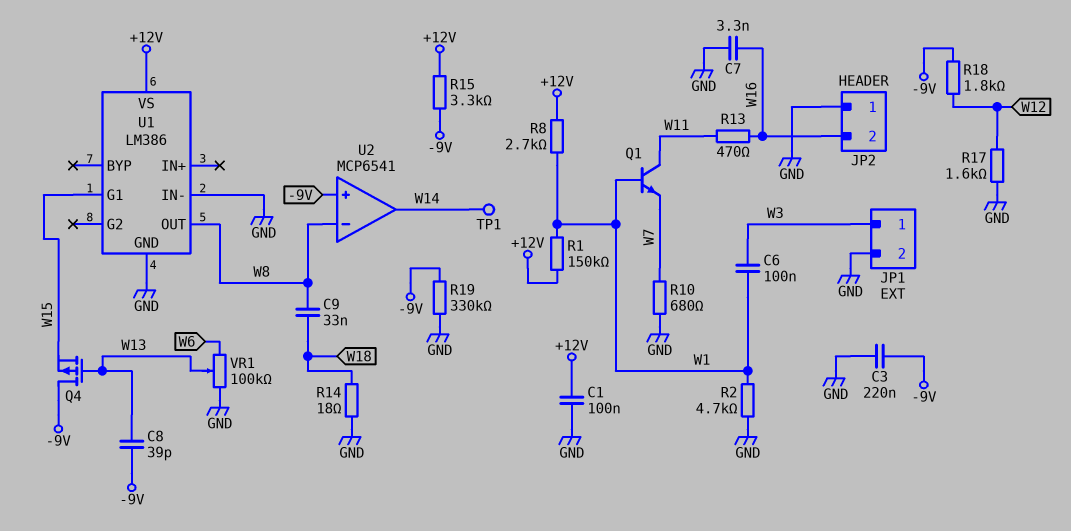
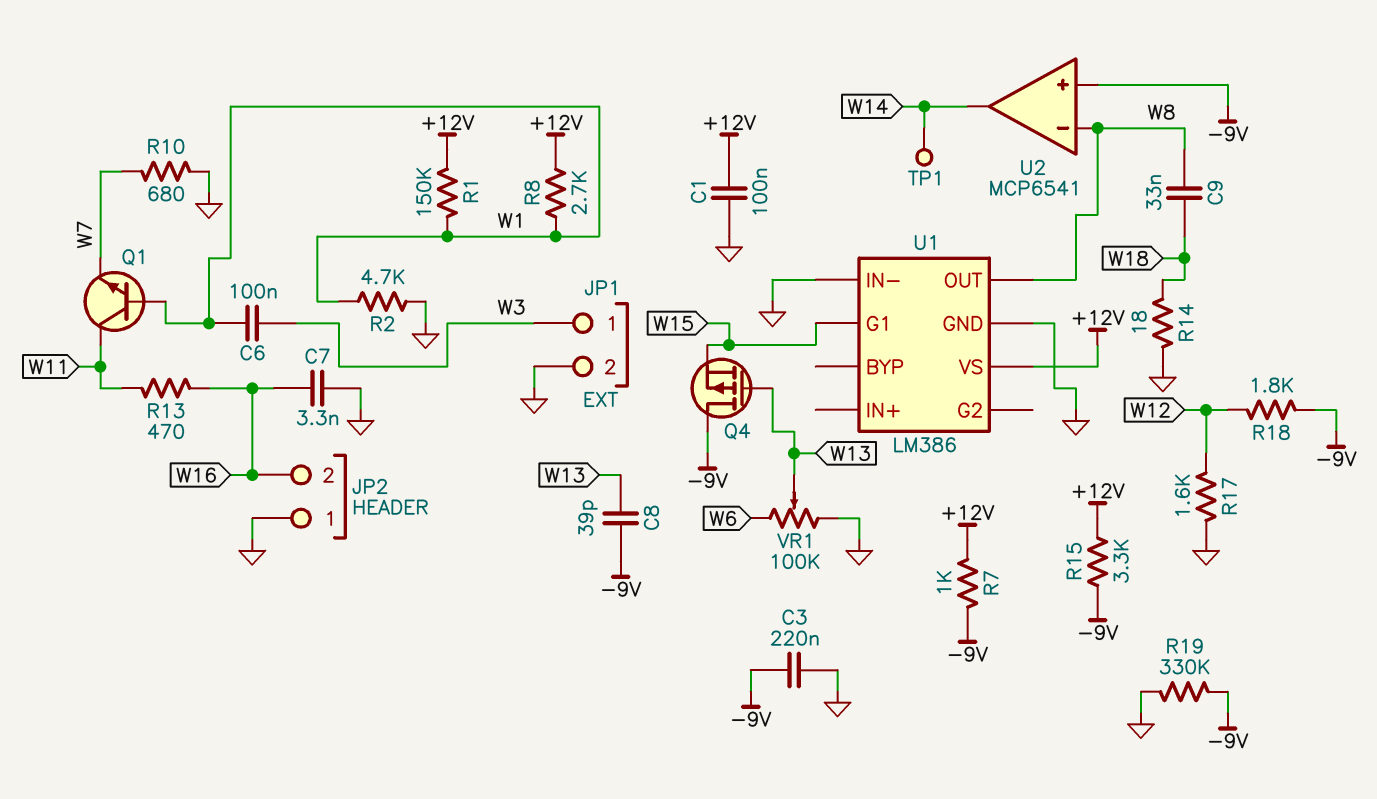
R7: none -> 1k (+12V, -9V)

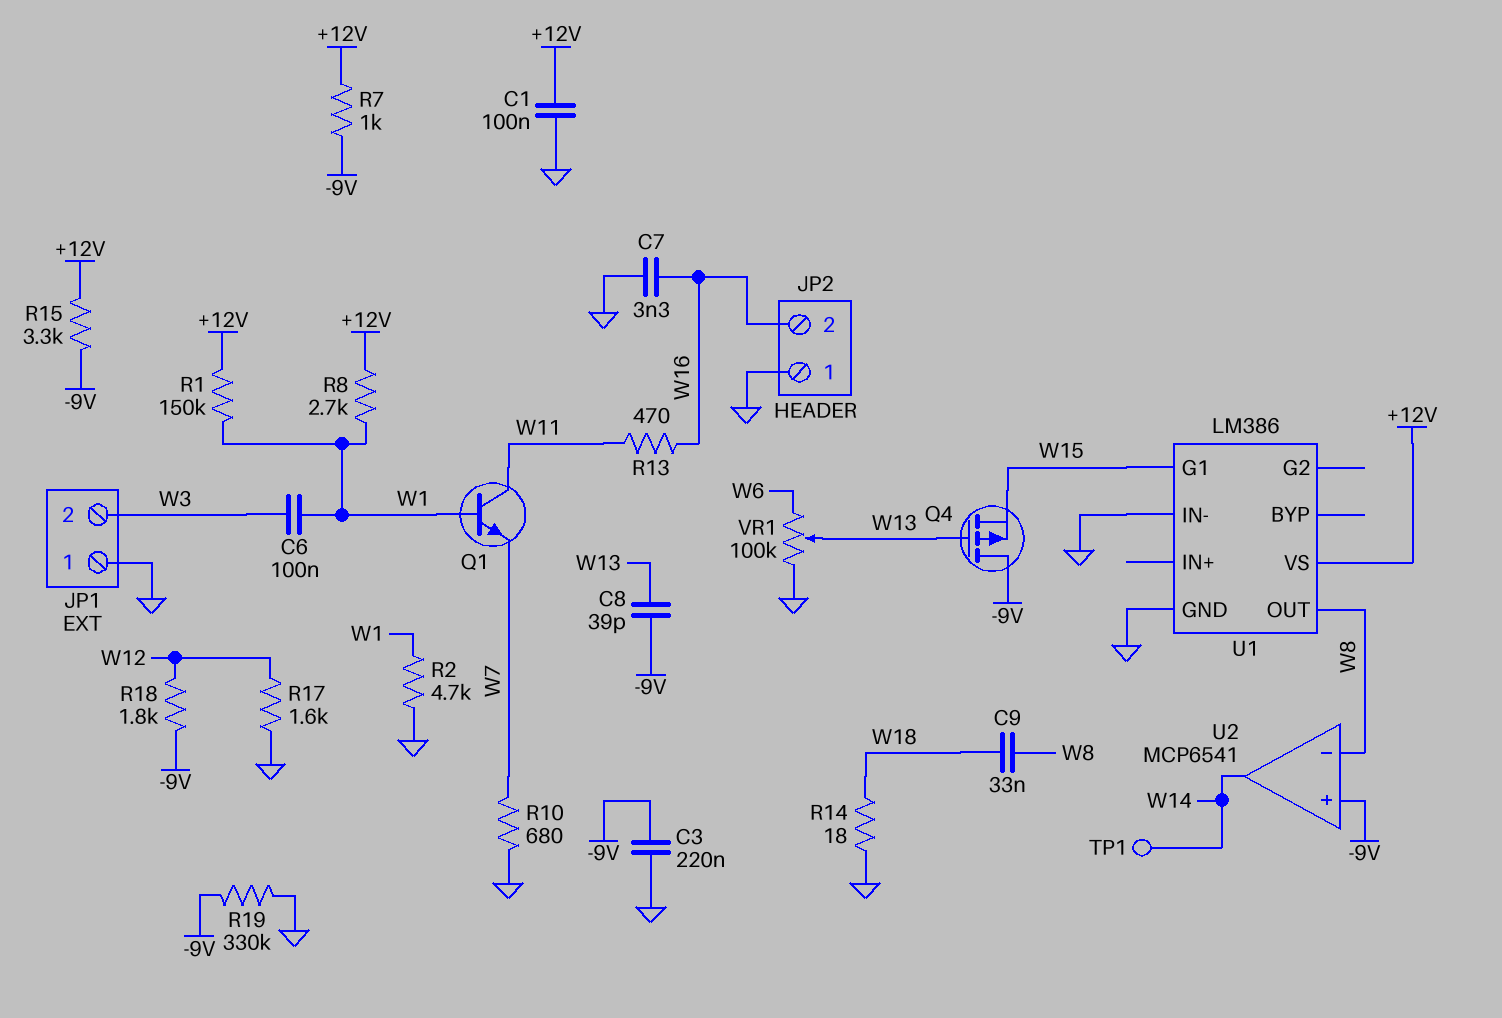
JP1 pin 1: W3 -> GND
JP1 pin 2: GND -> W3

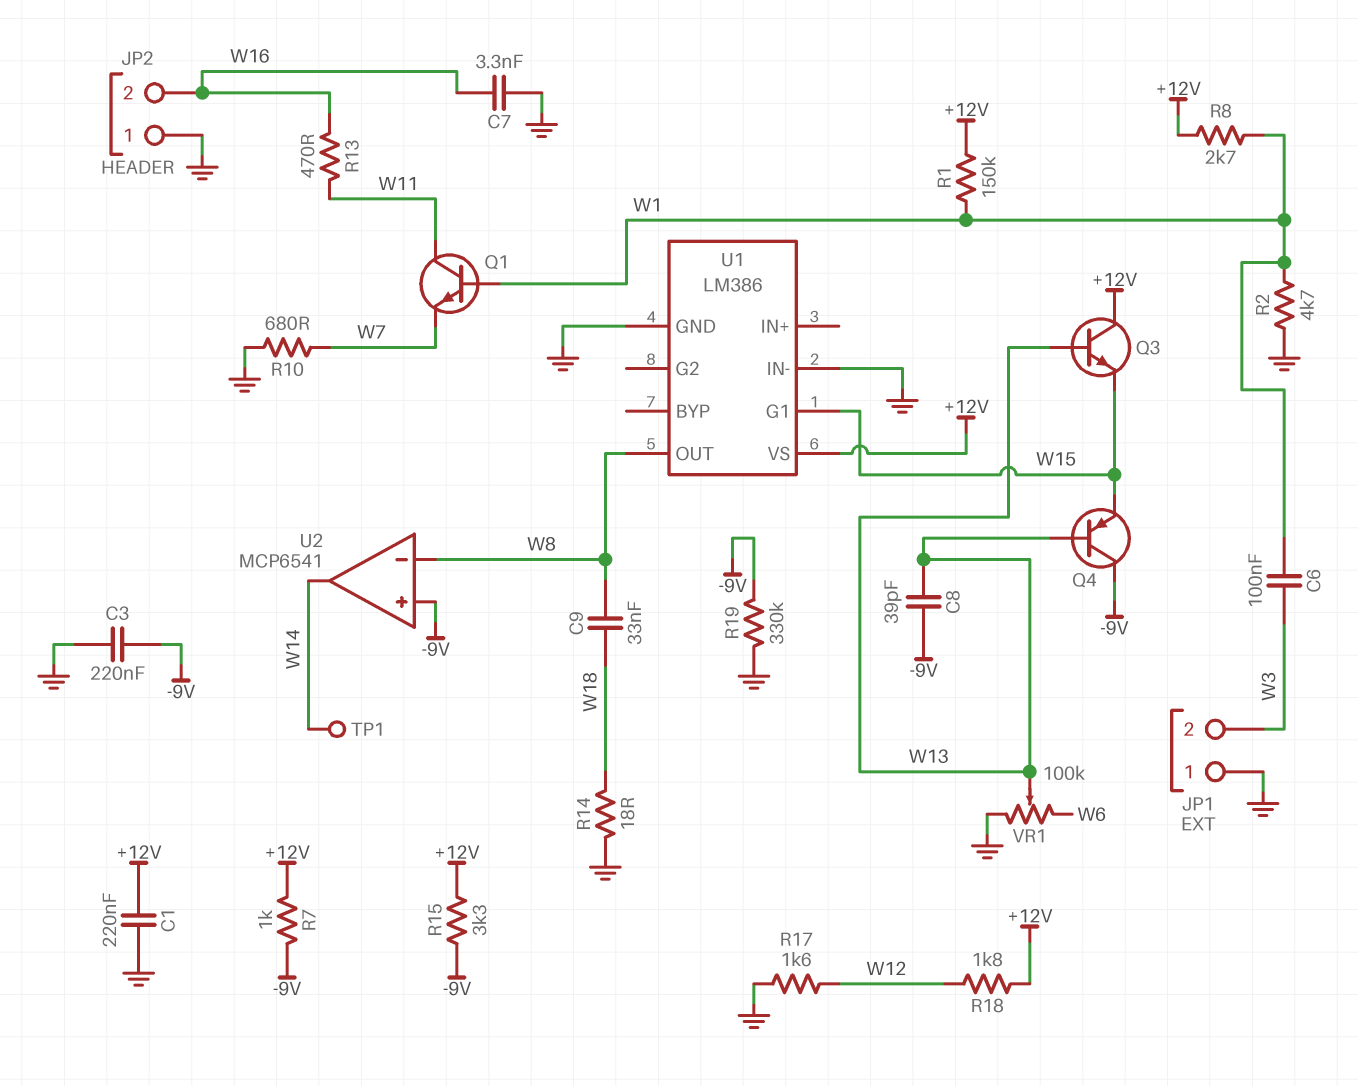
C1: 100nF (+12V, GND) -> 220nF (+12V, GND)
Q3: none -> NPN (B W13, C +12V, E W15)
Q4: PMOS (G W13, D -9V, S W15) -> PNP (B W13, C -9V, E W15)
R18: 1.8k (-9V, W12) -> 1.8k (+12V, W12)

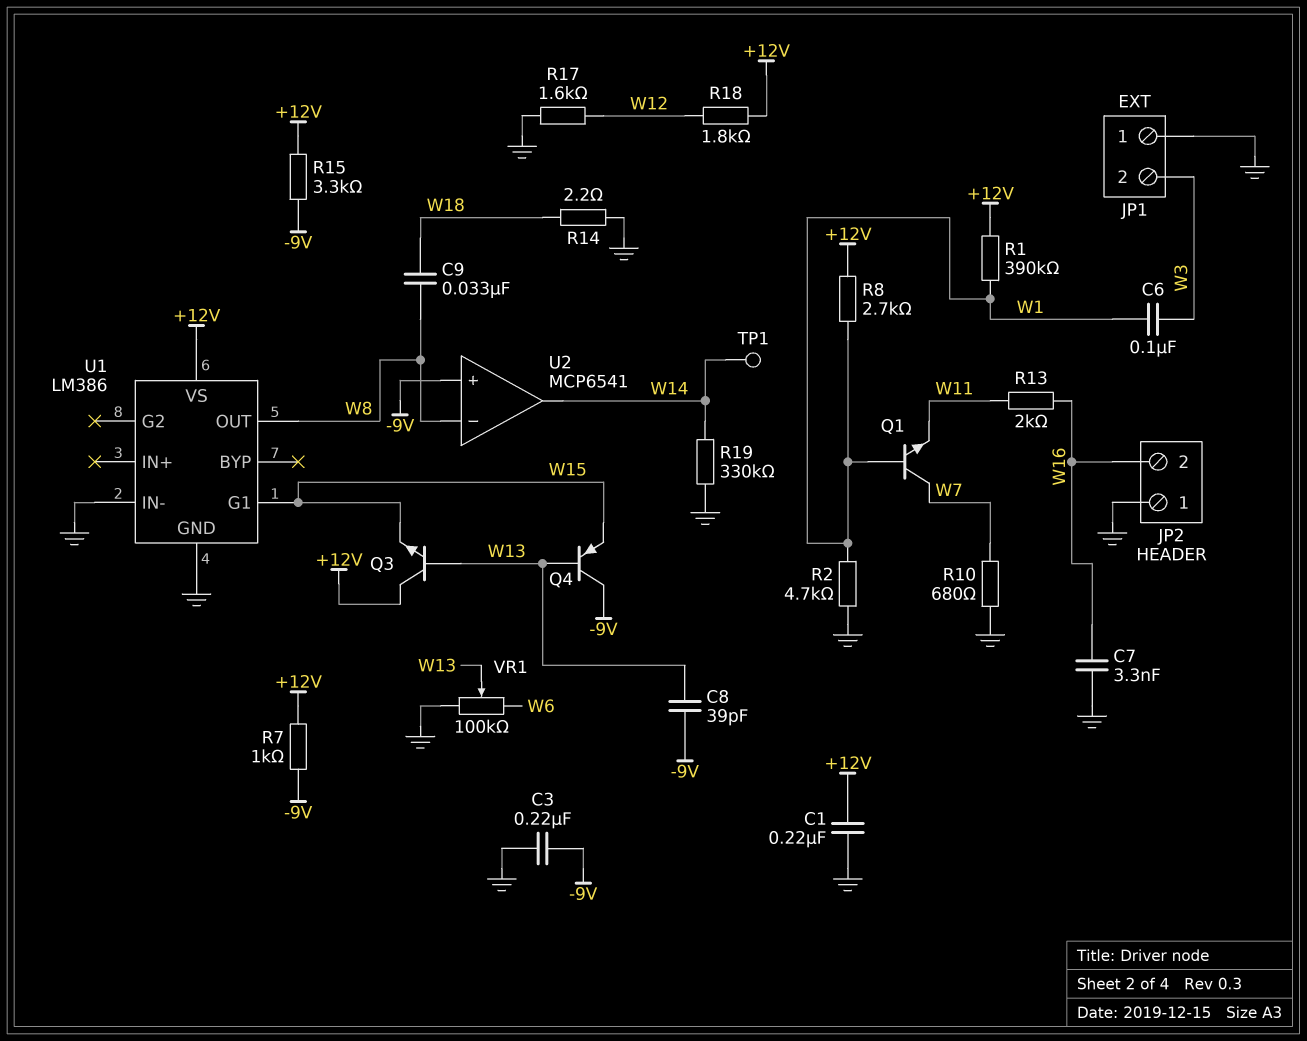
Q1: NPN (B W1, C W11, E W7) -> NPN (B W1, C W7, E W11)
R1: 150k (+12V, W1) -> 390k (+12V, W1)
R13: 470 (W11, W16) -> 2k (W11, W16)
R14: 18 (GND, W18) -> 2.2 (GND, W18)
R19: 330k (-9V, GND) -> 330k (GND, W14)

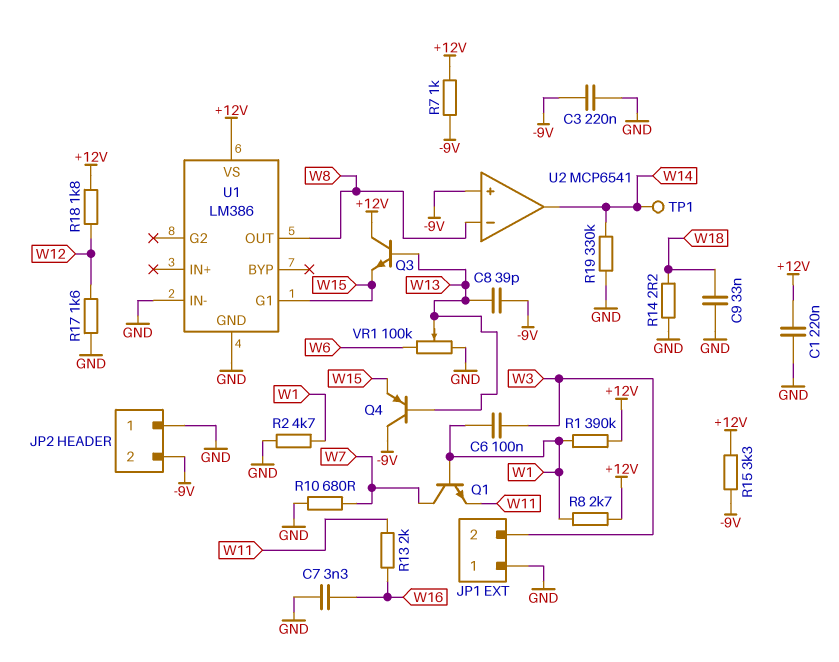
C9: 33nF (W8, W18) -> 33nF (GND, W18)
JP2 pin 2: W16 -> -9V

